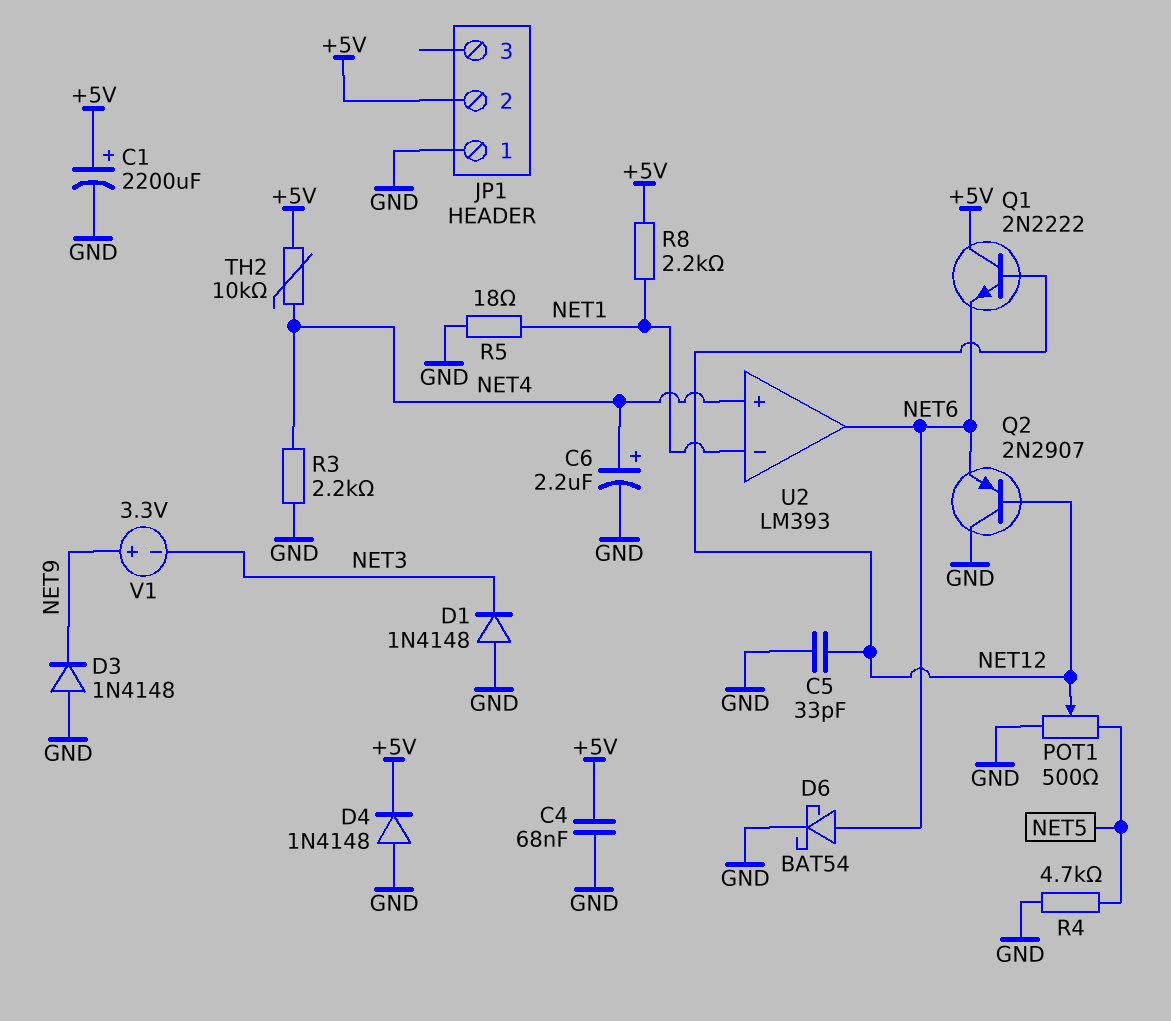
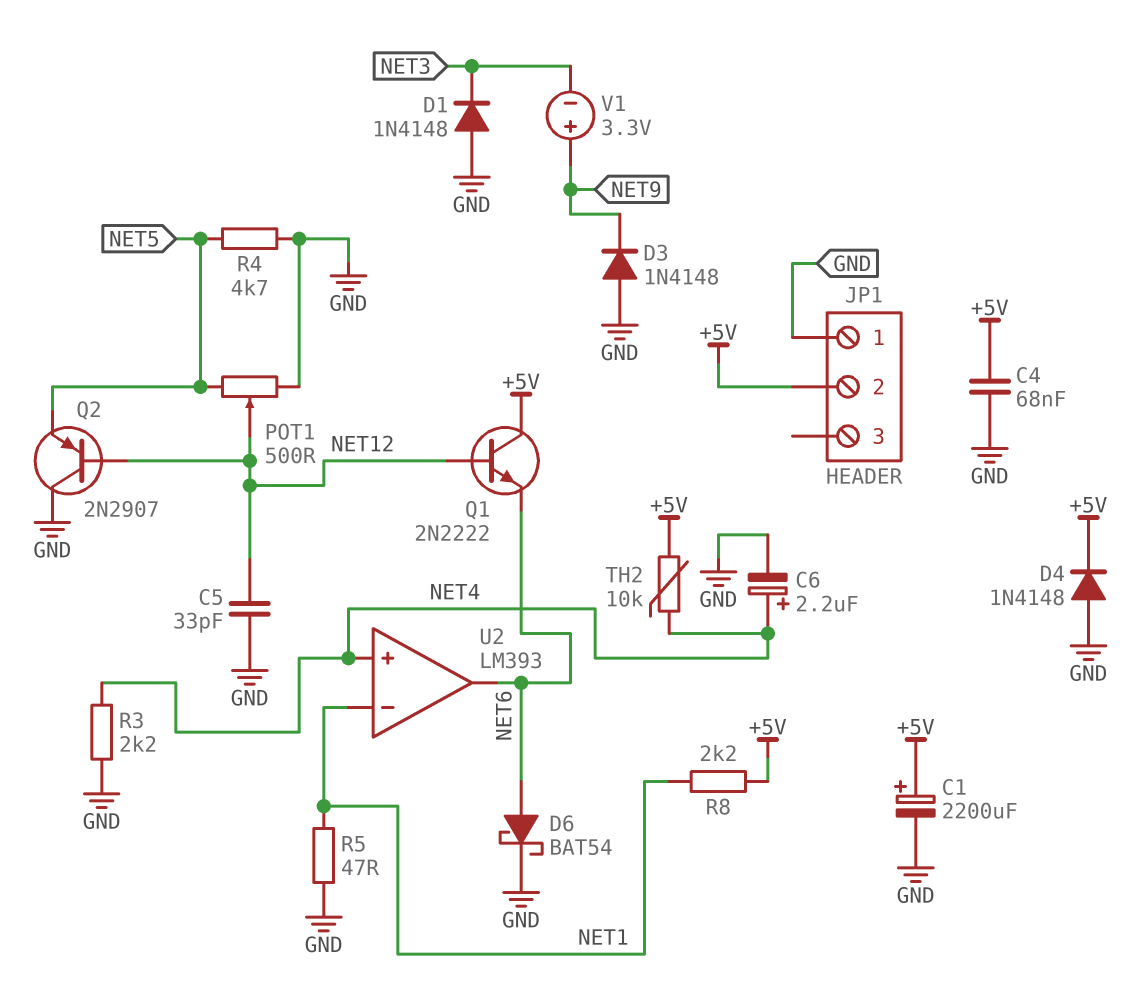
Q2: PNP 2N2907 (B NET12, C GND, E NET6) -> PNP 2N2907 (B NET12, C GND, E NET5)
R5: 18 (GND, NET1) -> 47 (GND, NET1)

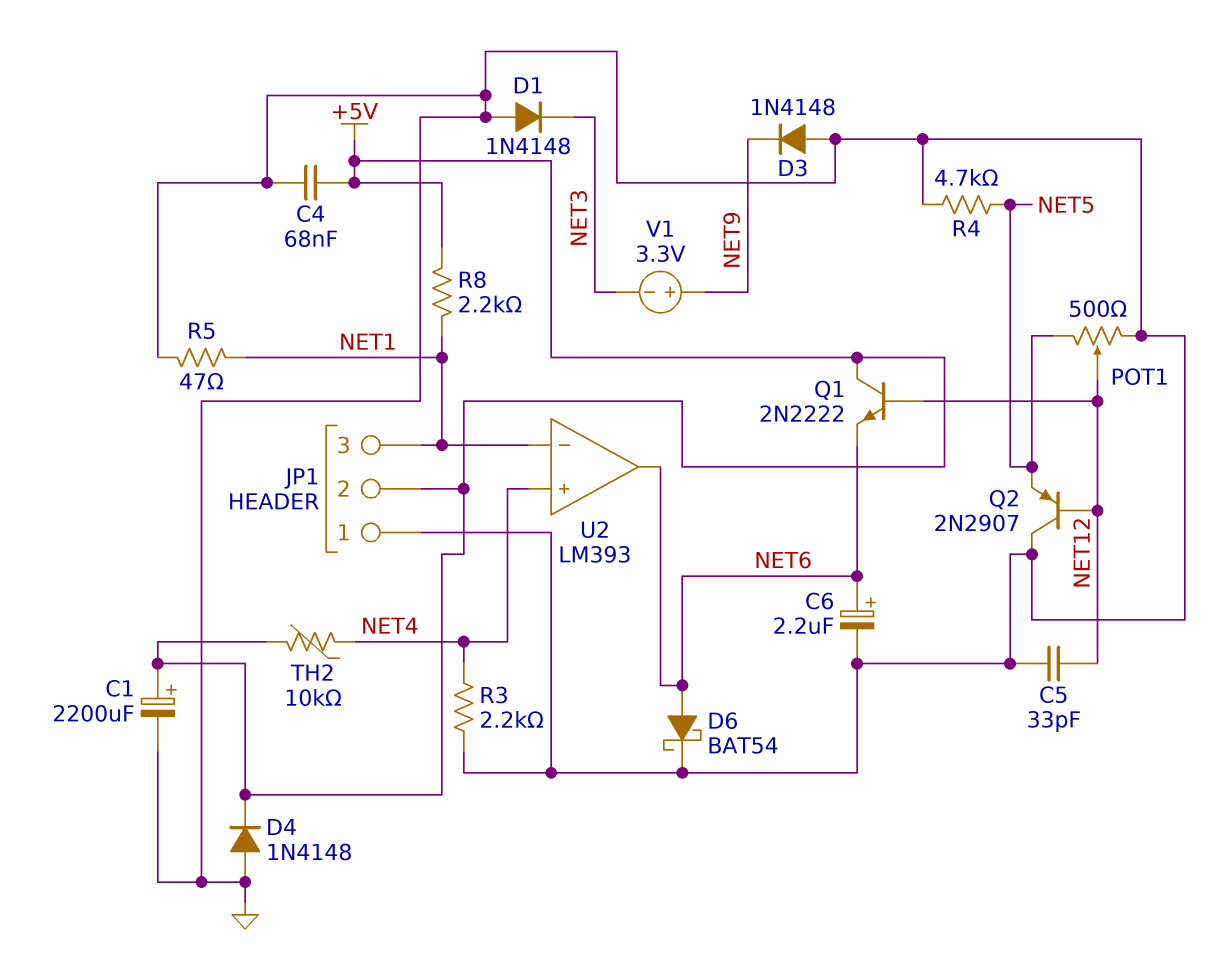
C6: 2.2uF (plus NET4, minus GND) -> 2.2uF (plus NET6, minus GND)
JP1 pin 3: none -> NET1

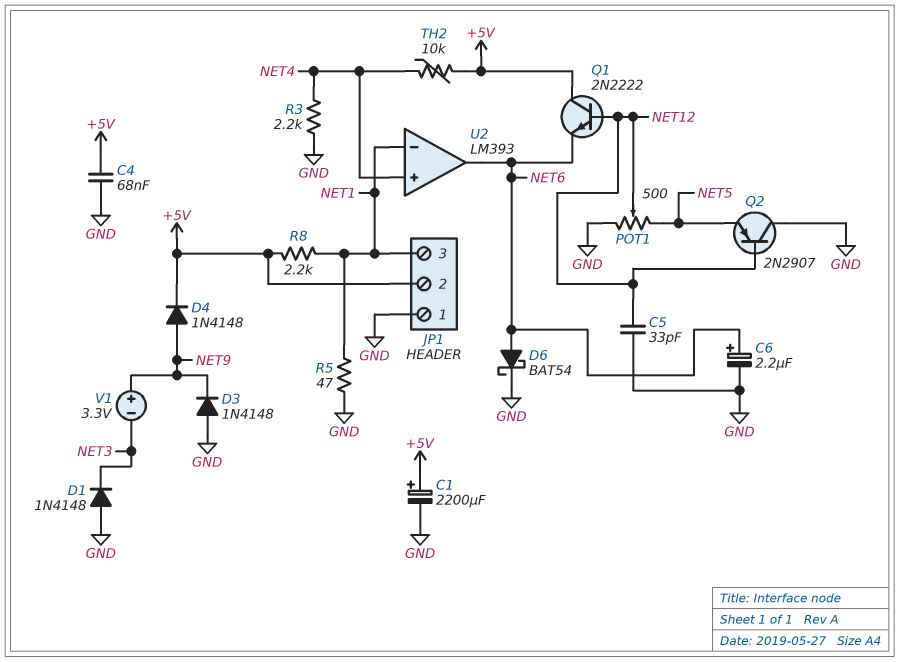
D4: diode 1N4148 (A GND, K +5V) -> diode 1N4148 (A NET9, K +5V)
R4: 4.7k (GND, NET5) -> none

